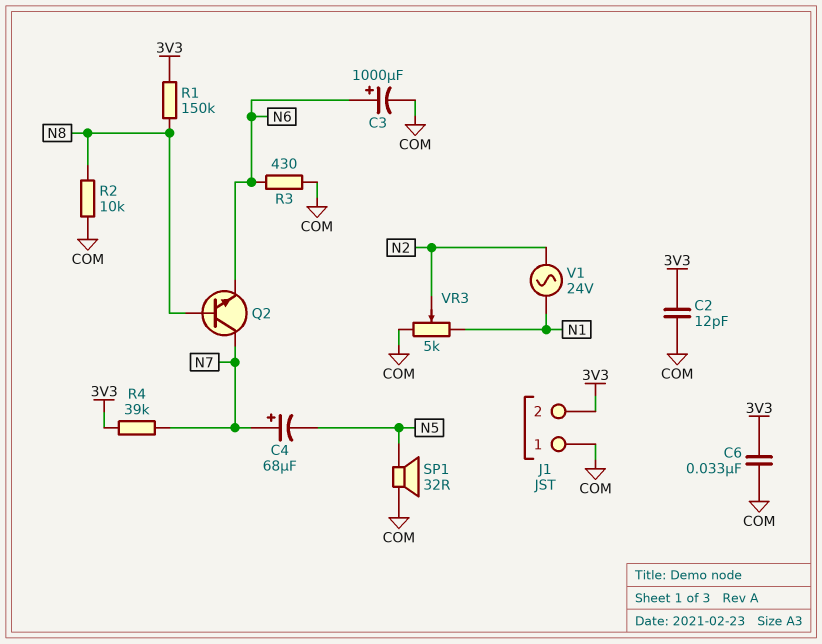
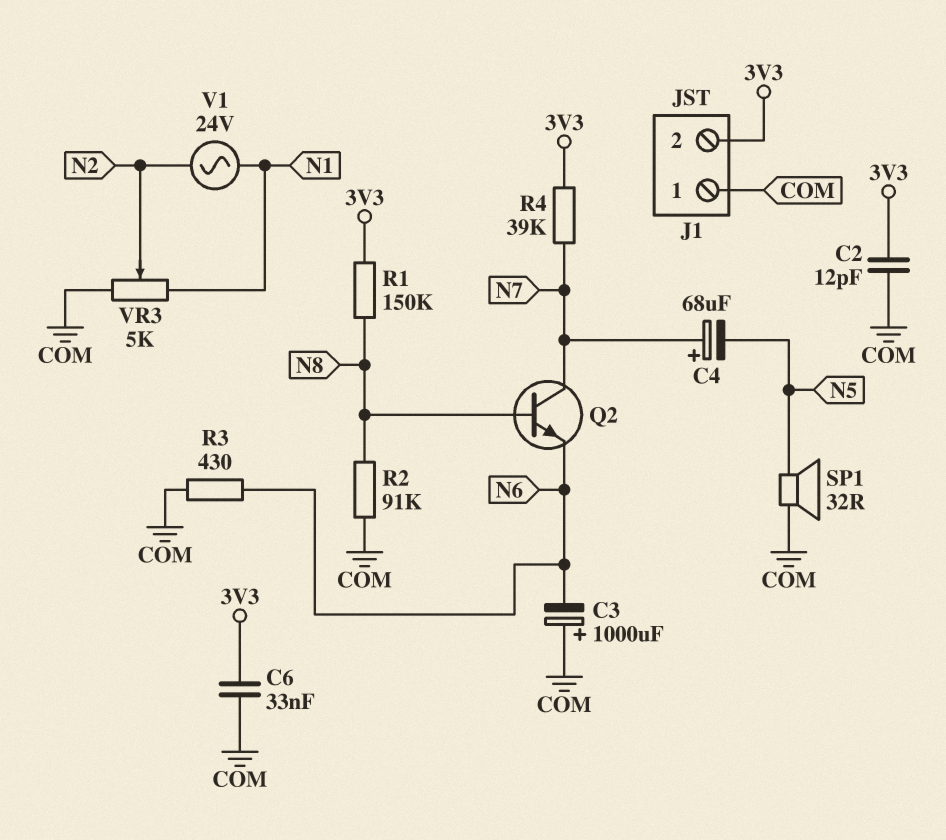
C3: 1000uF (plus N6, minus COM) -> 1000uF (plus COM, minus N6)
R2: 10k (COM, N8) -> 91k (COM, N8)

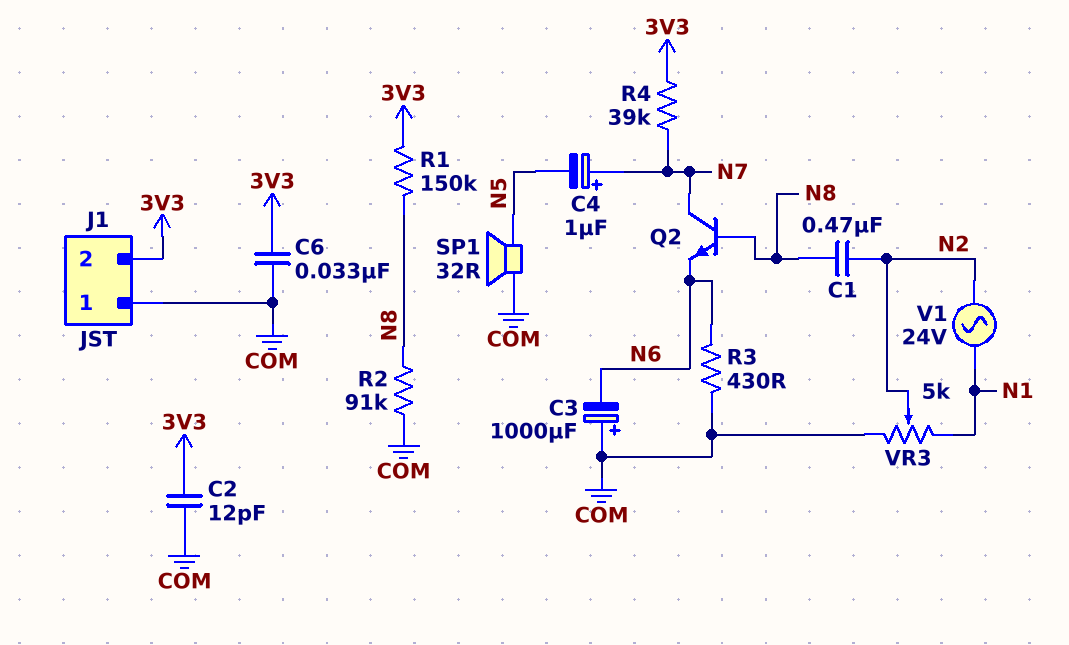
C1: none -> 470nF (N2, N8)
C4: 68uF (plus N7, minus N5) -> 1uF (plus N7, minus N5)

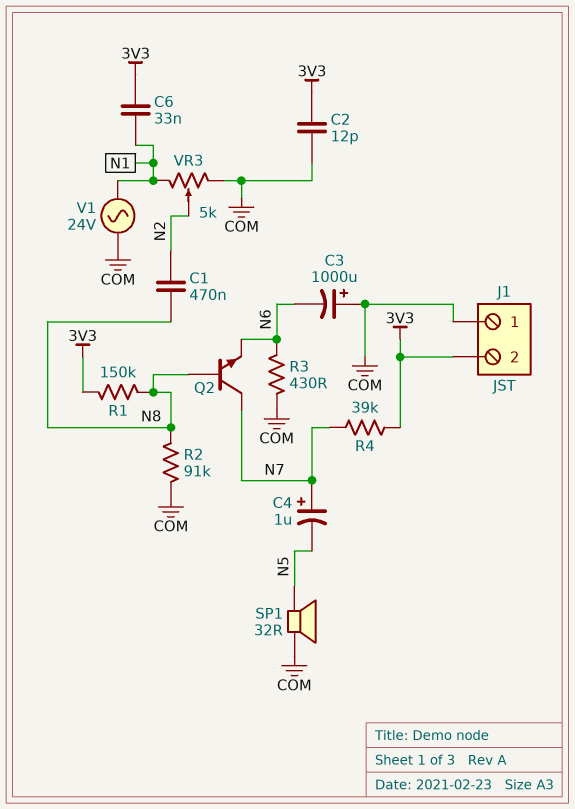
C6: 33nF (3V3, COM) -> 33nF (3V3, N1)
V1: AC 24V (N1, N2) -> AC 24V (COM, N1)

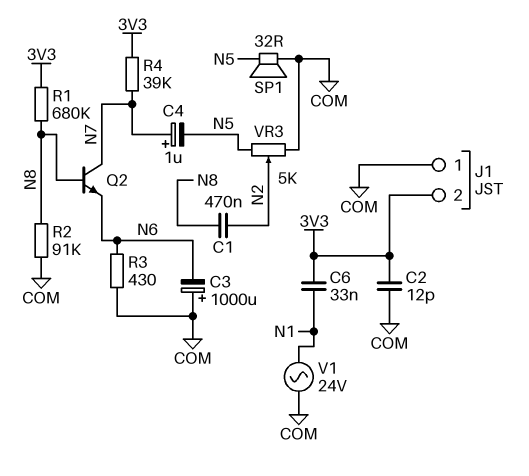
R1: 150k (3V3, N8) -> 680k (3V3, N8)
VR3: 5k (COM, N1, wiper N2) -> 5k (COM, N5, wiper N2)

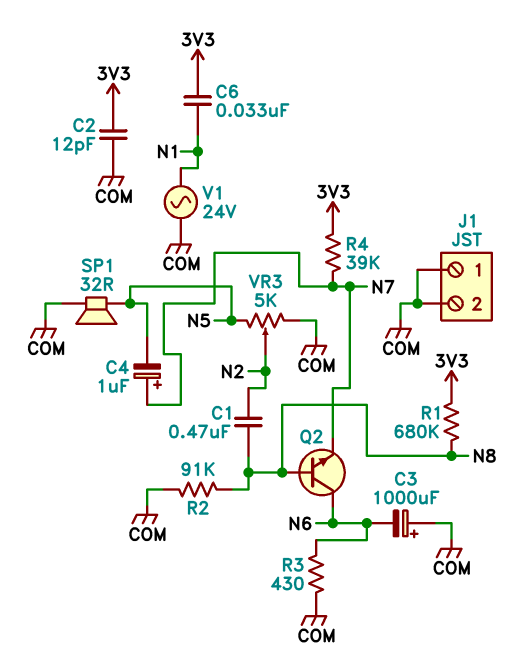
J1 pin 2: 3V3 -> COM
Q2: NPN (B N8, C N7, E N6) -> NPN (B N8, C N6, E N7)

